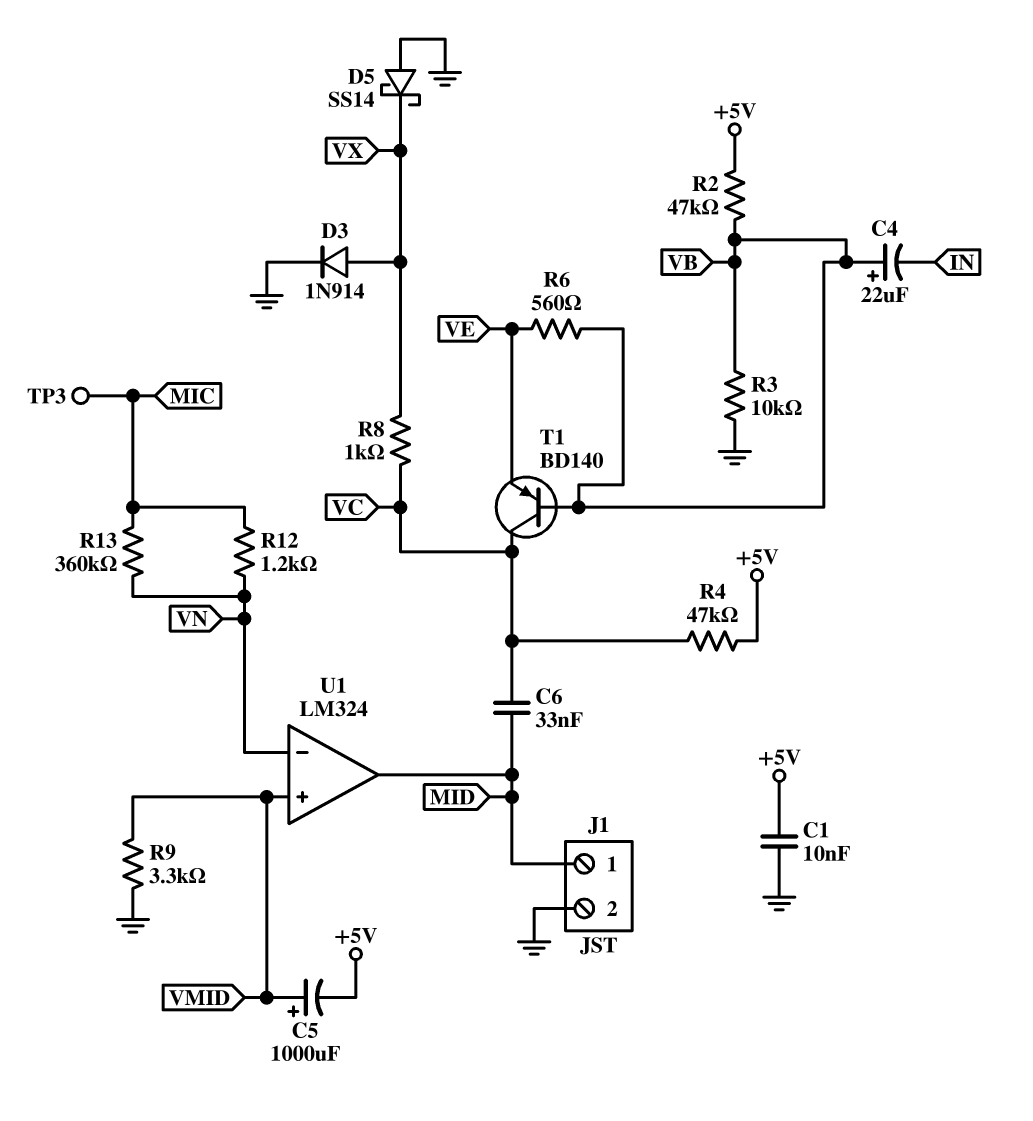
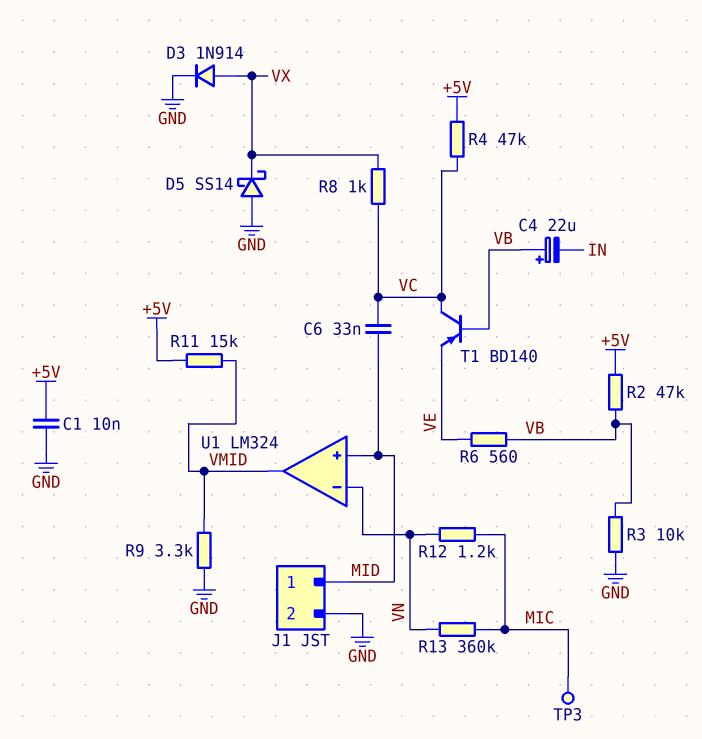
C5: 1000uF (plus VMID, minus +5V) -> none
R11: none -> 15k (+5V, VMID)
U1 pin in+: VMID -> MID
U1 pin out: MID -> VMID

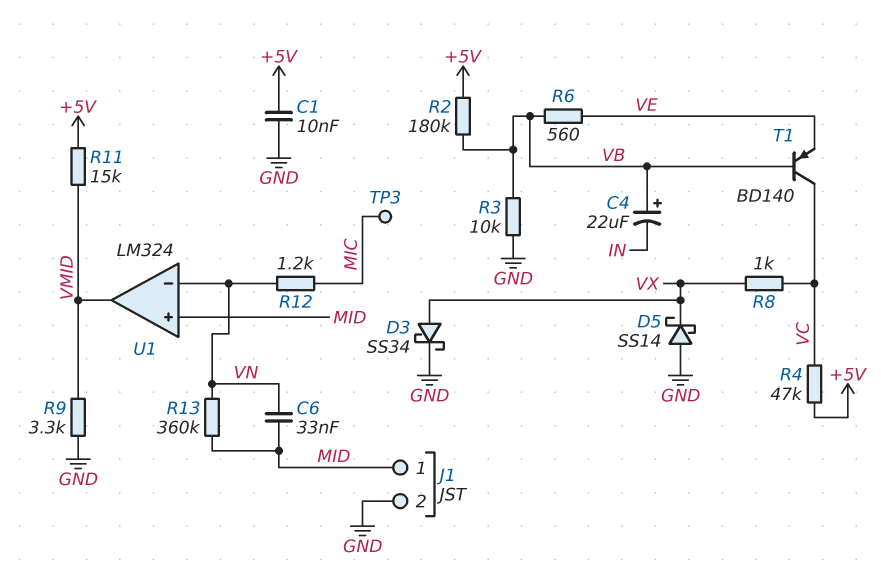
C6: 33nF (MID, VC) -> 33nF (MID, VN)
D3: diode 1N914 (A VX, K GND) -> schottky SS34 (A VX, K GND)
R2: 47k (+5V, VB) -> 180k (+5V, VB)
R13: 360k (MIC, VN) -> 360k (MID, VN)

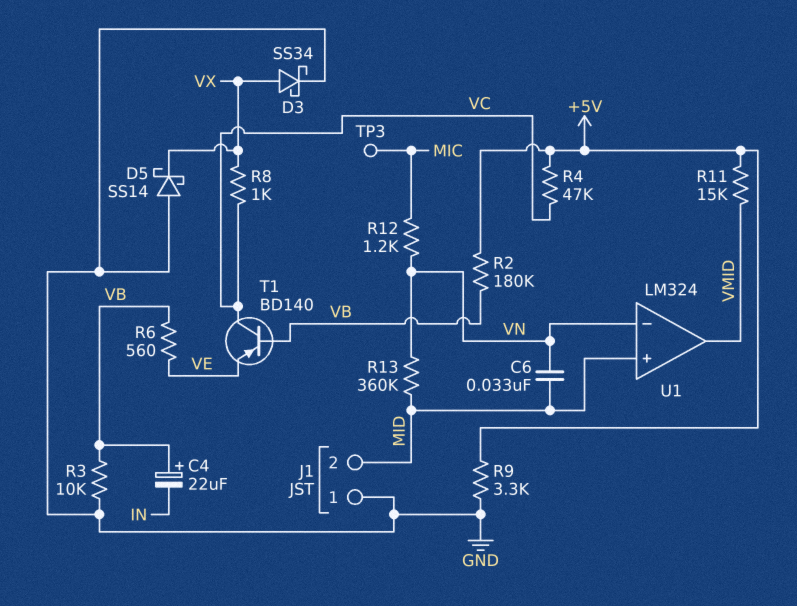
C1: 10nF (+5V, GND) -> none
J1 pin 1: MID -> GND
J1 pin 2: GND -> MID
R9: 3.3k (GND, VMID) -> 3.3k (+5V, GND)

